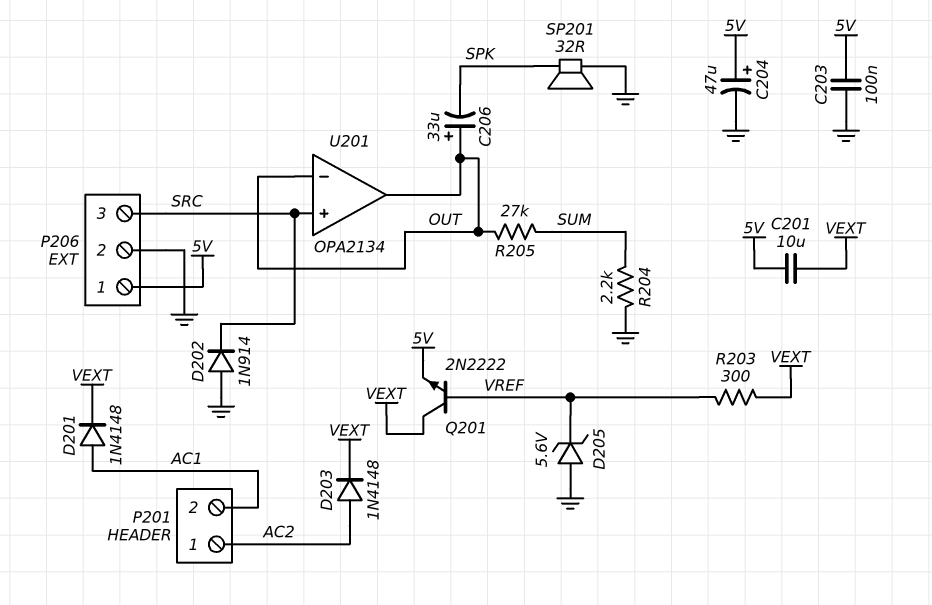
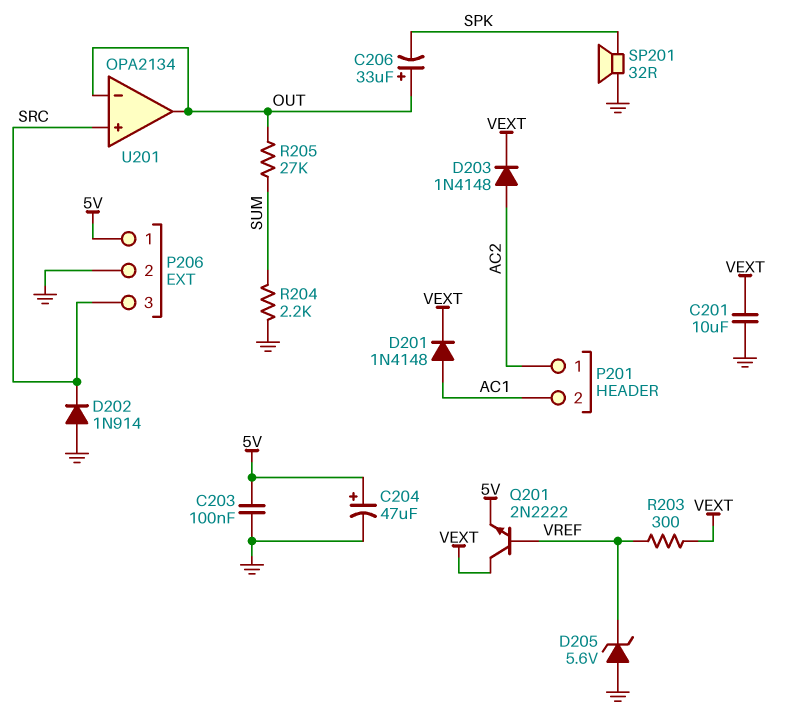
C201: 10uF (5V, VEXT) -> 10uF (GND, VEXT)

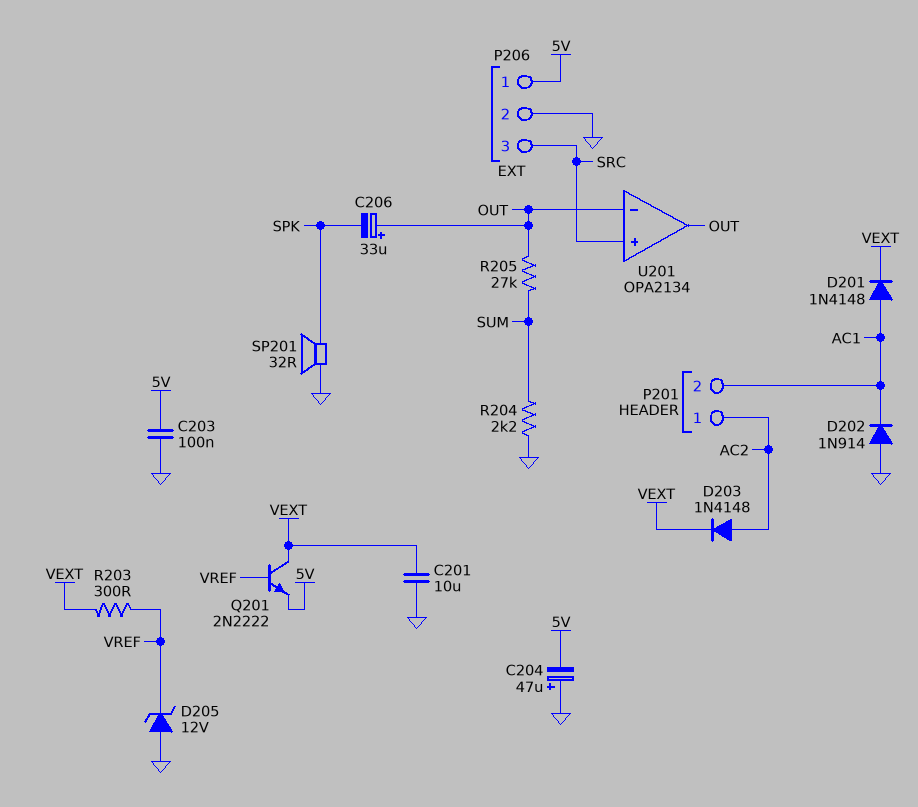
C204: 47uF (plus 5V, minus GND) -> 47uF (plus GND, minus 5V)
D202: diode 1N914 (A GND, K SRC) -> diode 1N914 (A GND, K AC1)
D205: zener 5.6V (A GND, K VREF) -> zener 12V (A GND, K VREF)

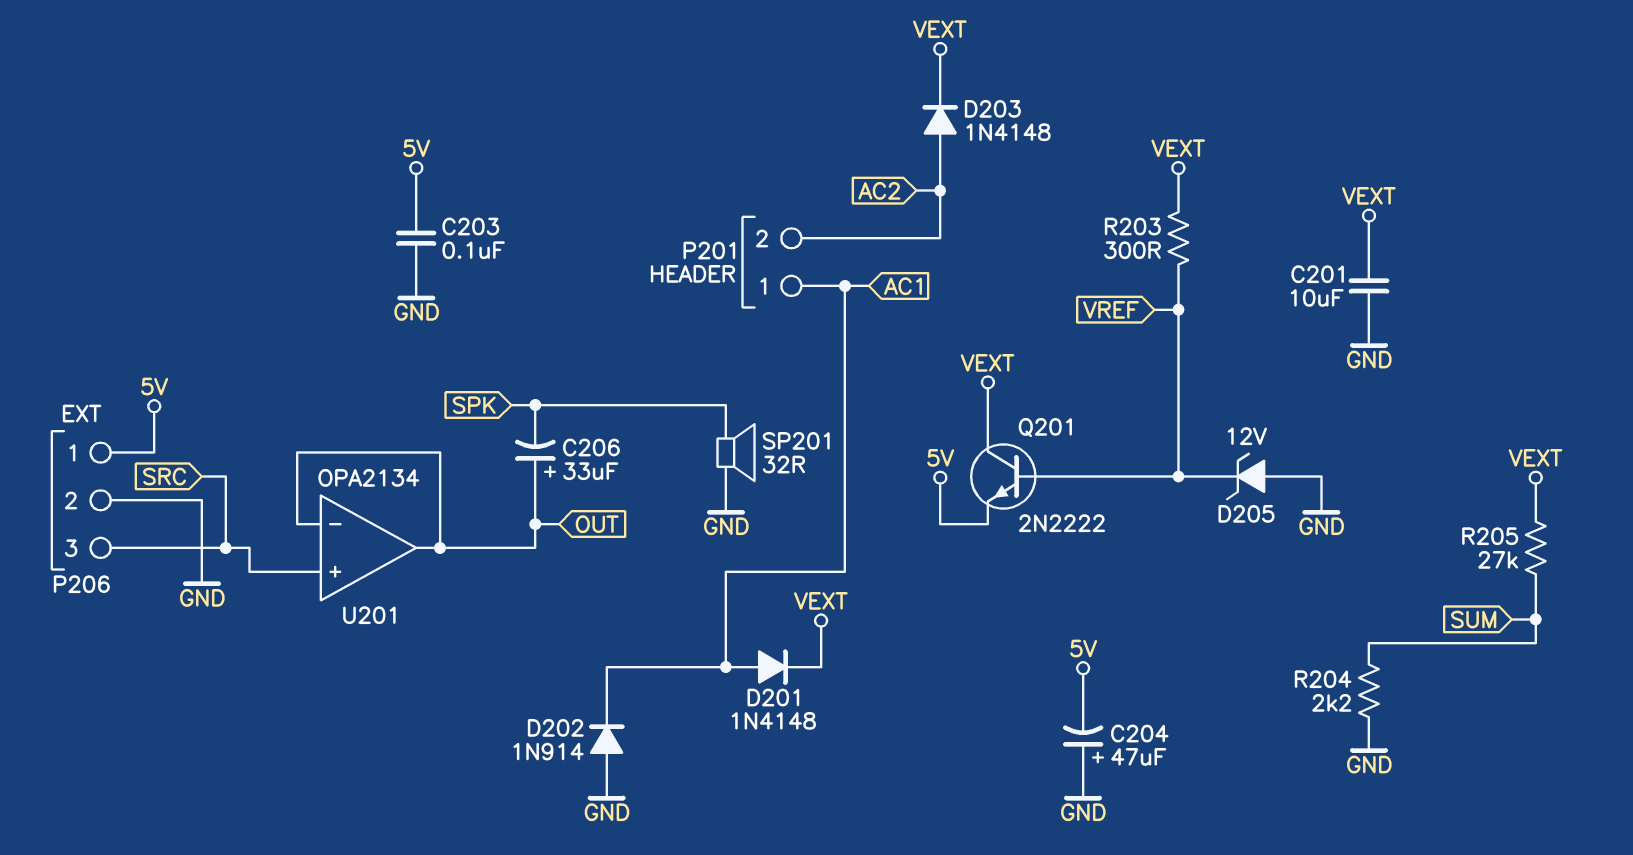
P201 pin 1: AC2 -> AC1
P201 pin 2: AC1 -> AC2
R205: 27k (OUT, SUM) -> 27k (SUM, VEXT)

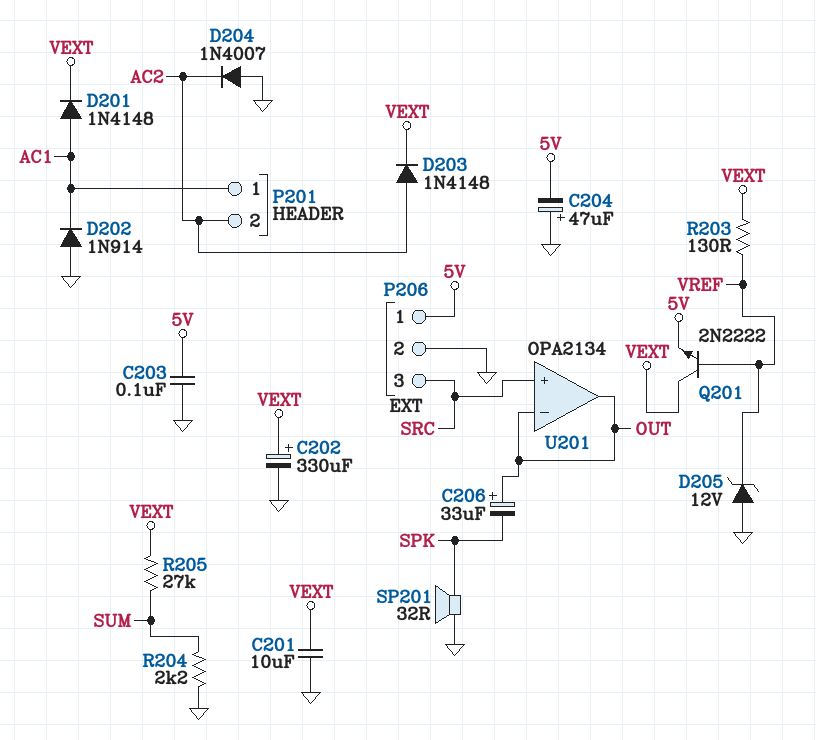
C202: none -> 330uF (plus VEXT, minus GND)
D204: none -> diode 1N4007 (A GND, K AC2)
R203: 300 (VEXT, VREF) -> 130 (VEXT, VREF)

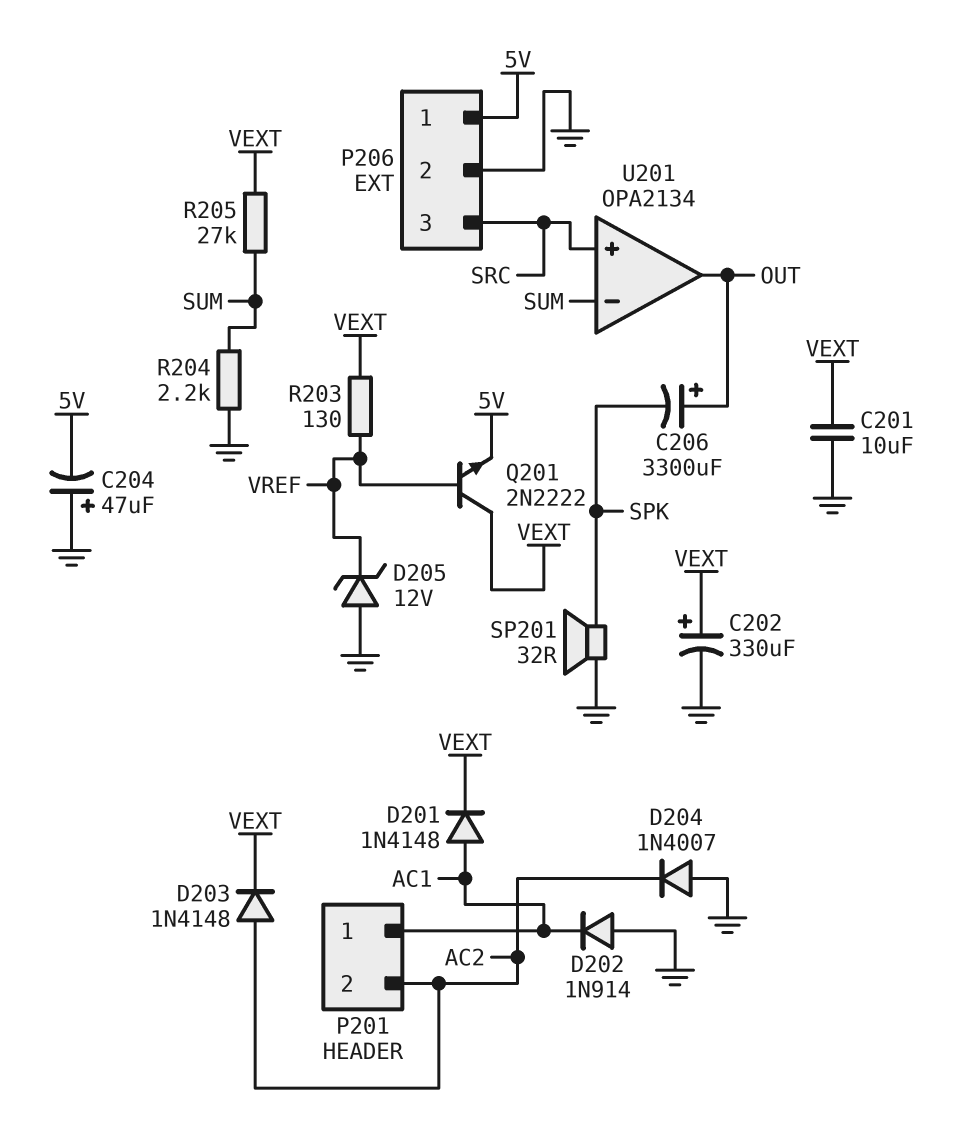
C203: 100nF (5V, GND) -> none
C206: 33uF (plus OUT, minus SPK) -> 3300uF (plus OUT, minus SPK)
U201 pin in-: OUT -> SUM

